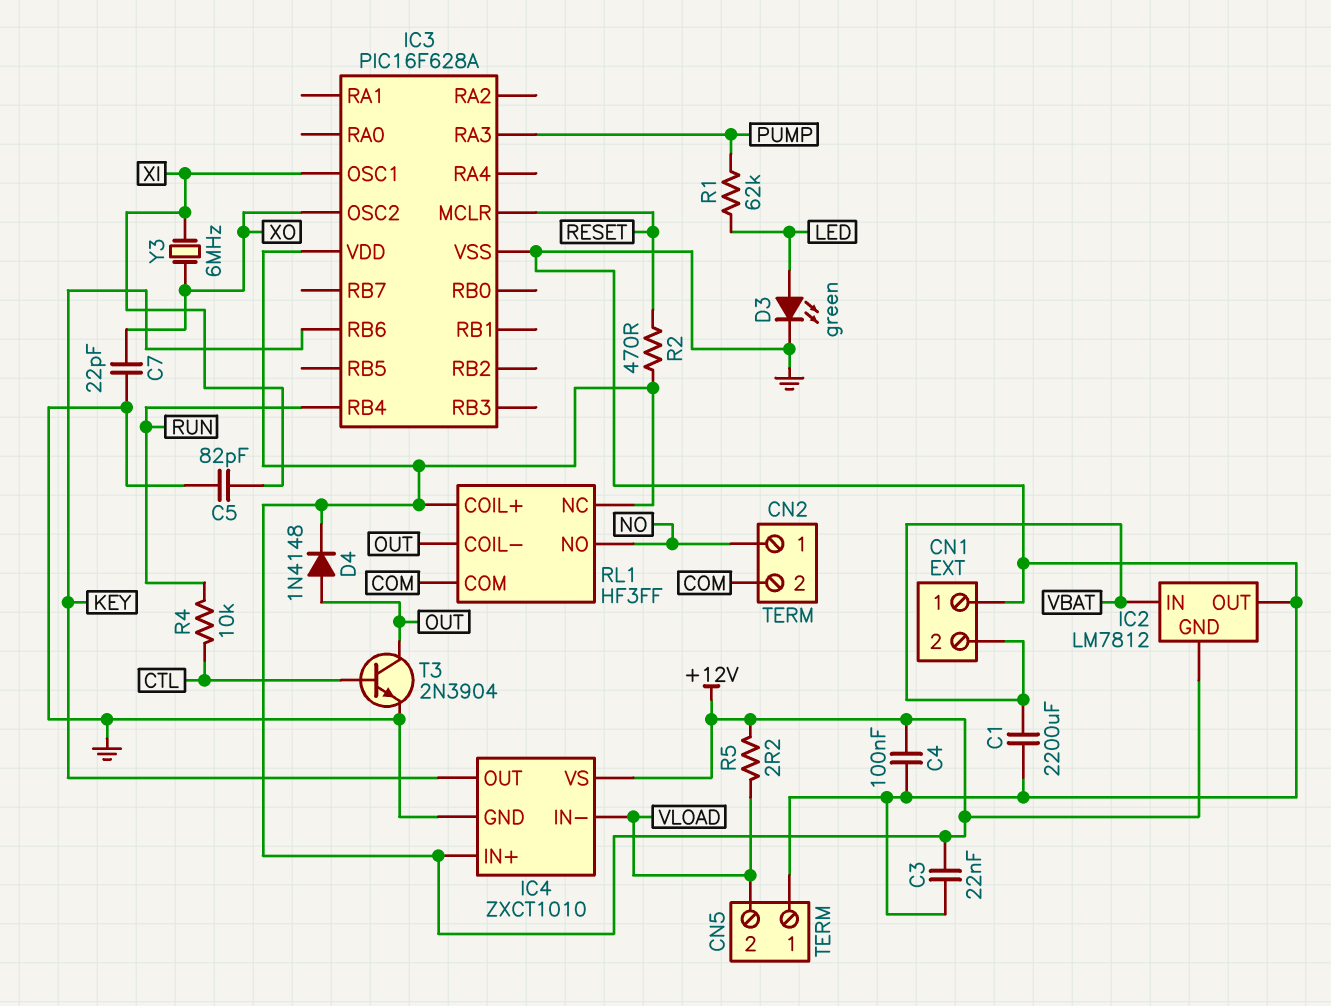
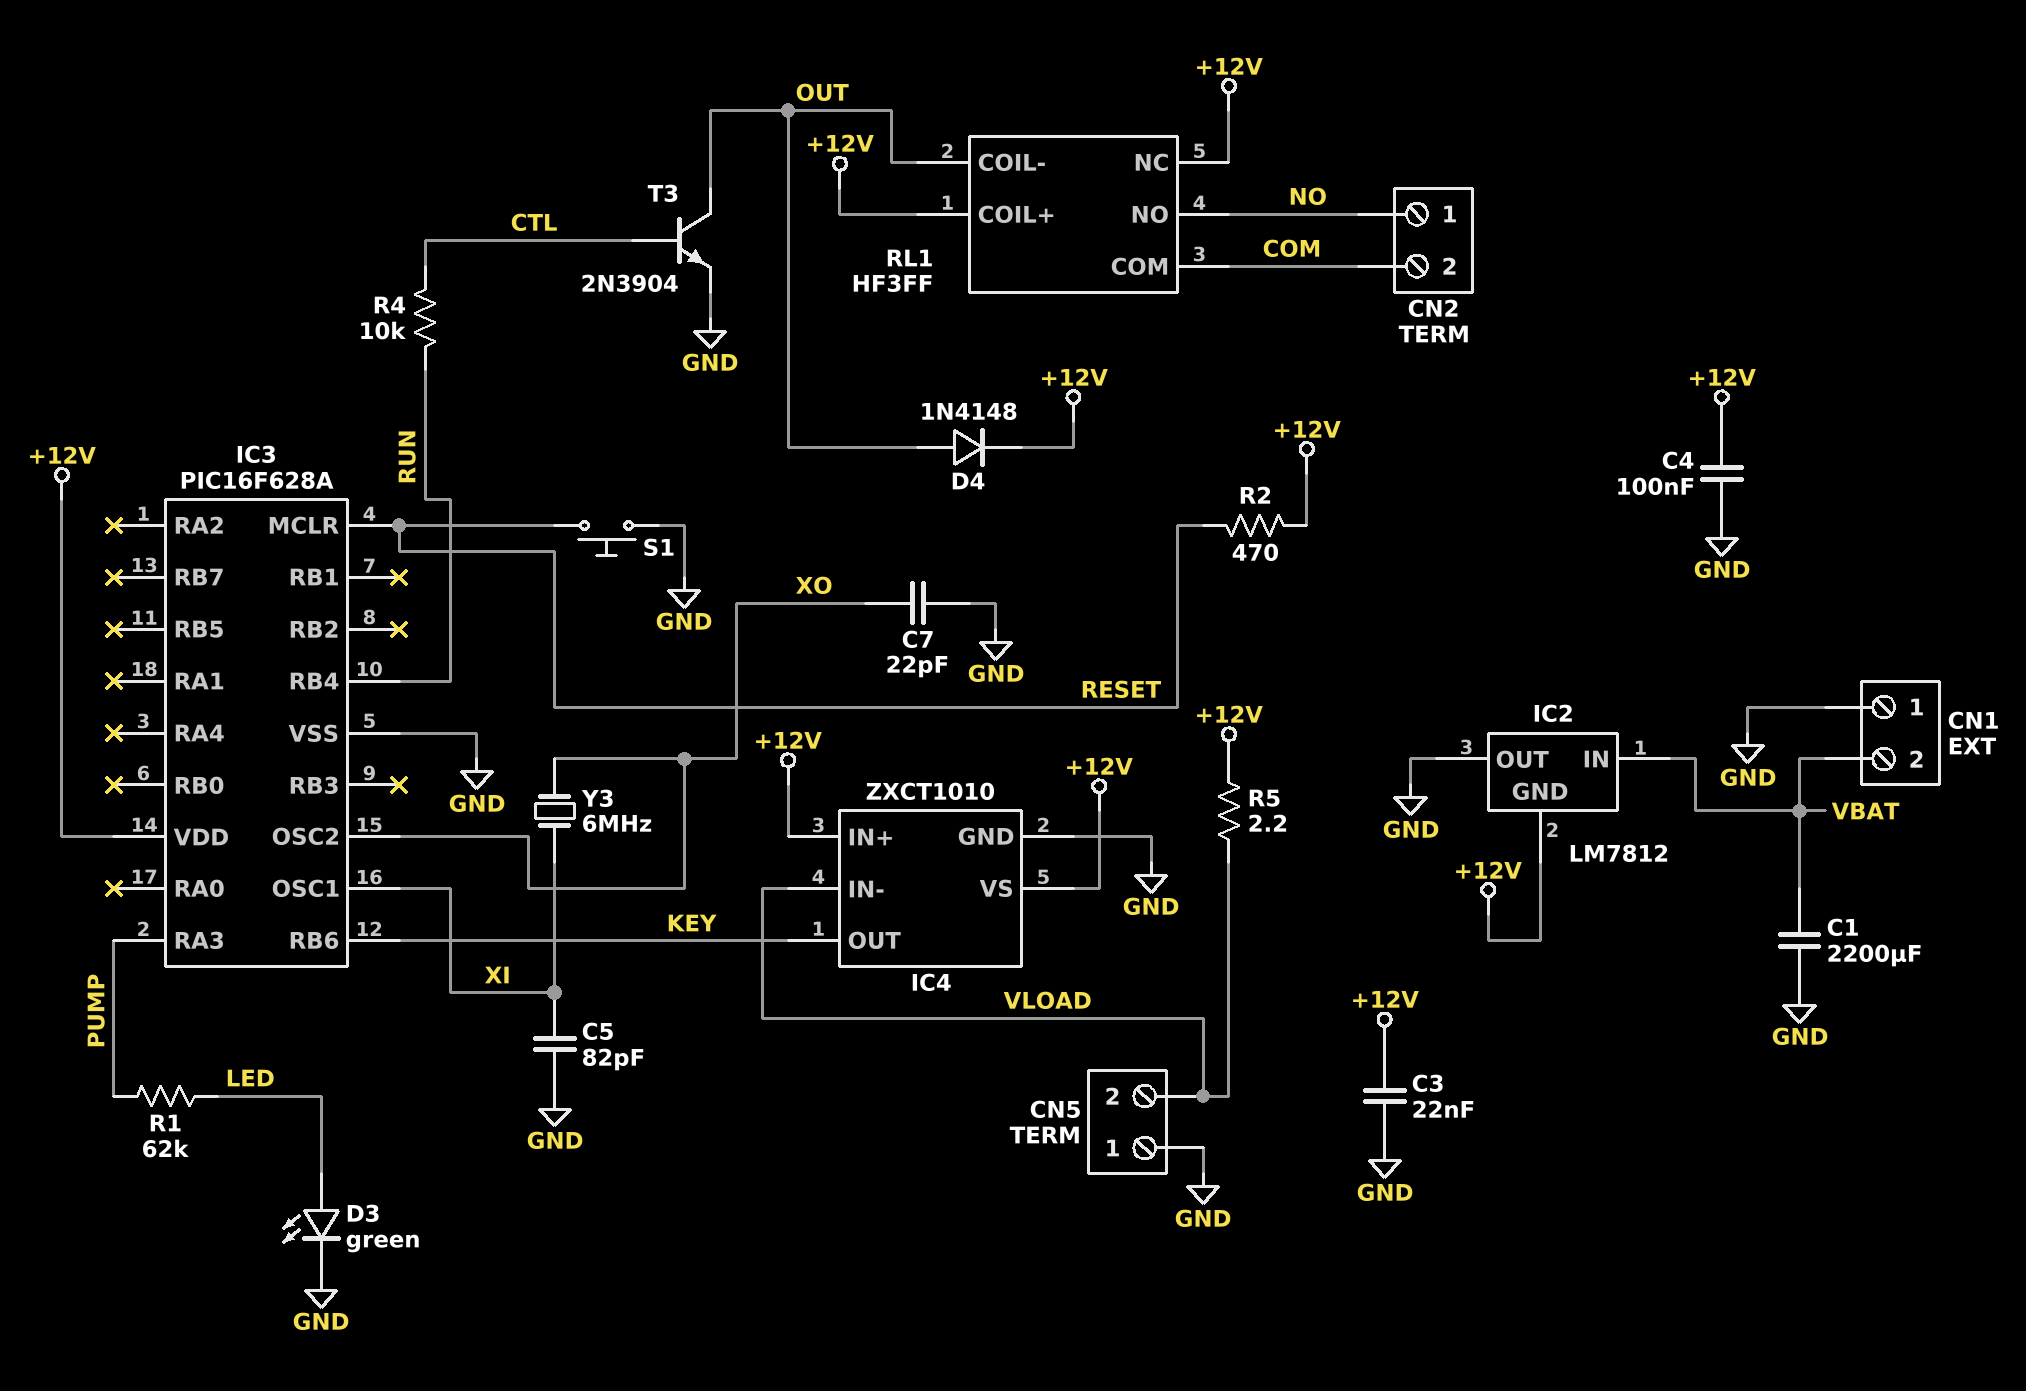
S1: none -> button (GND, RESET)

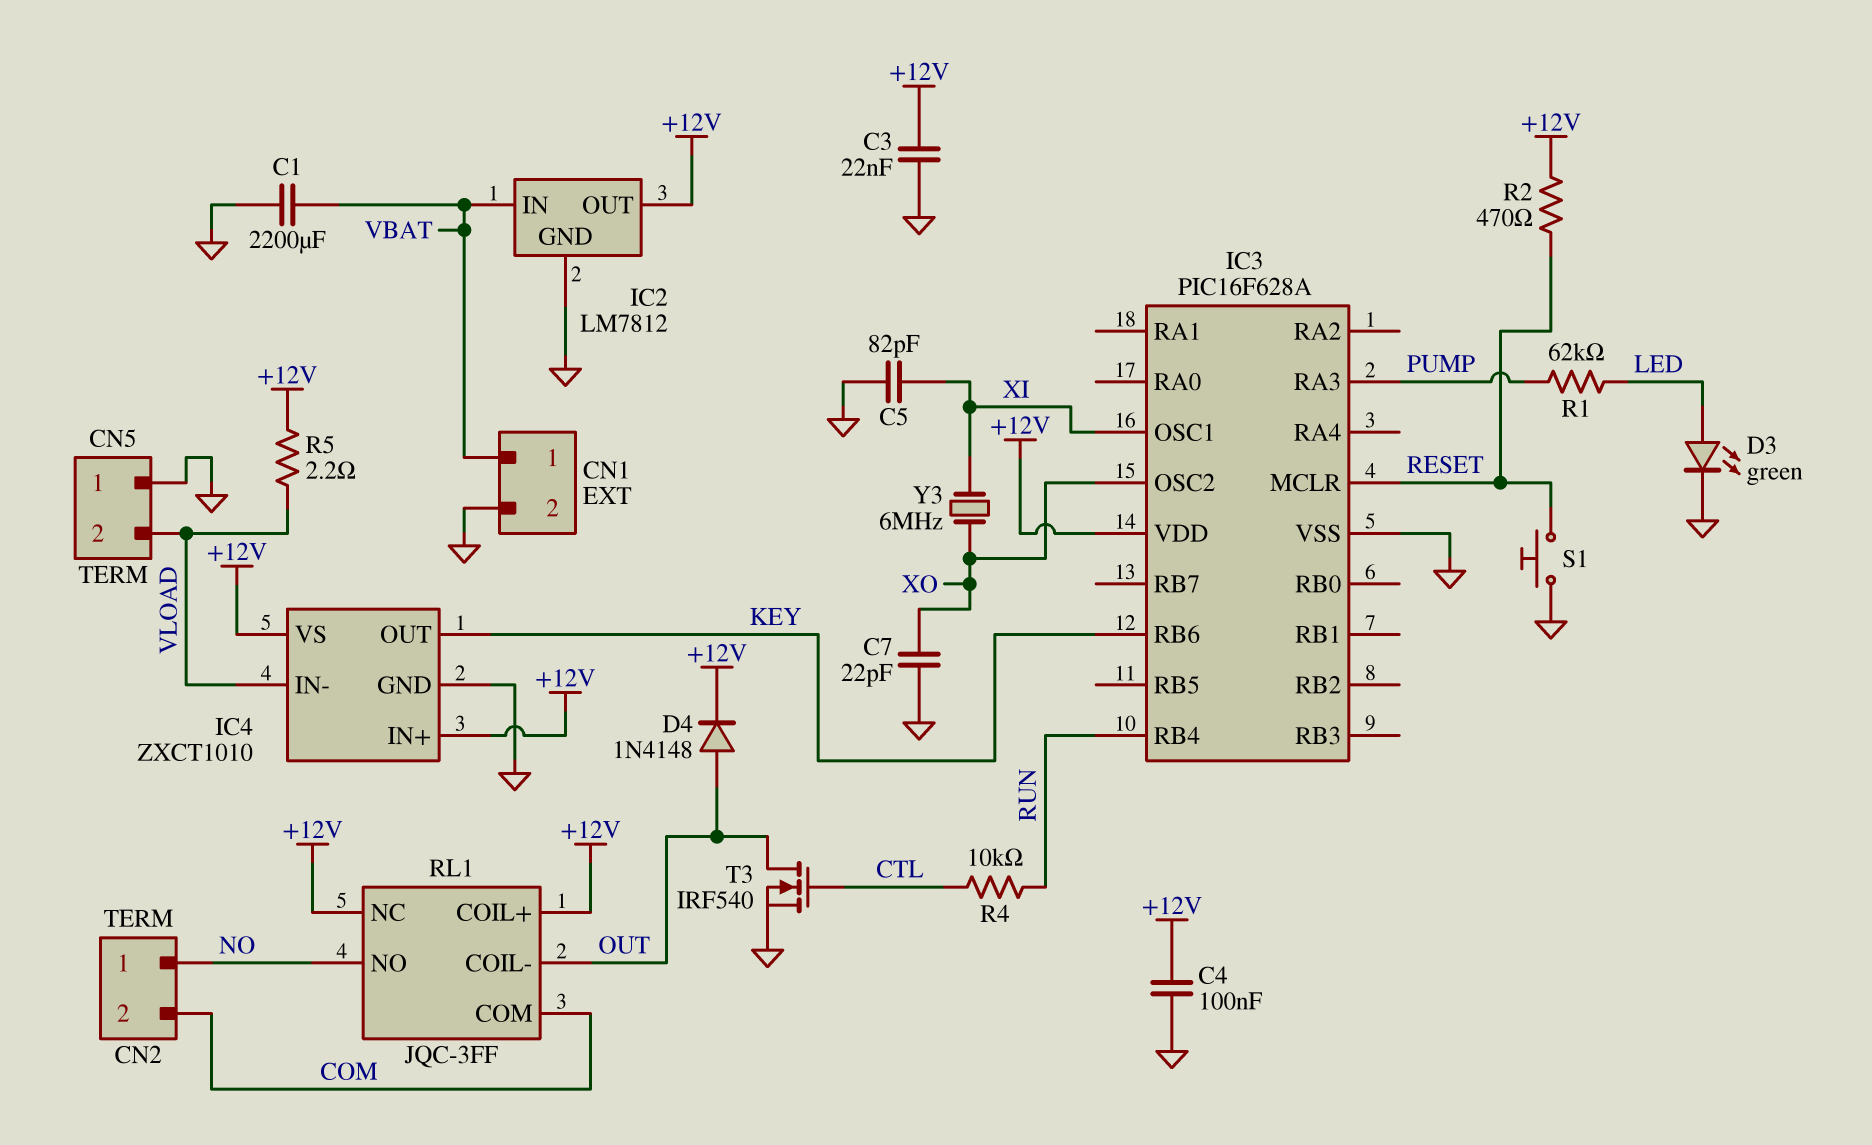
CN1 pin 1: GND -> VBAT
CN1 pin 2: VBAT -> GND
IC2 pin GND: +12V -> GND
IC2 pin OUT: GND -> +12V
RL1: HF3FF -> JQC-3FF
T3: NPN 2N3904 (B CTL, C OUT, E GND) -> NMOS IRF540 (G CTL, D OUT, S GND)

